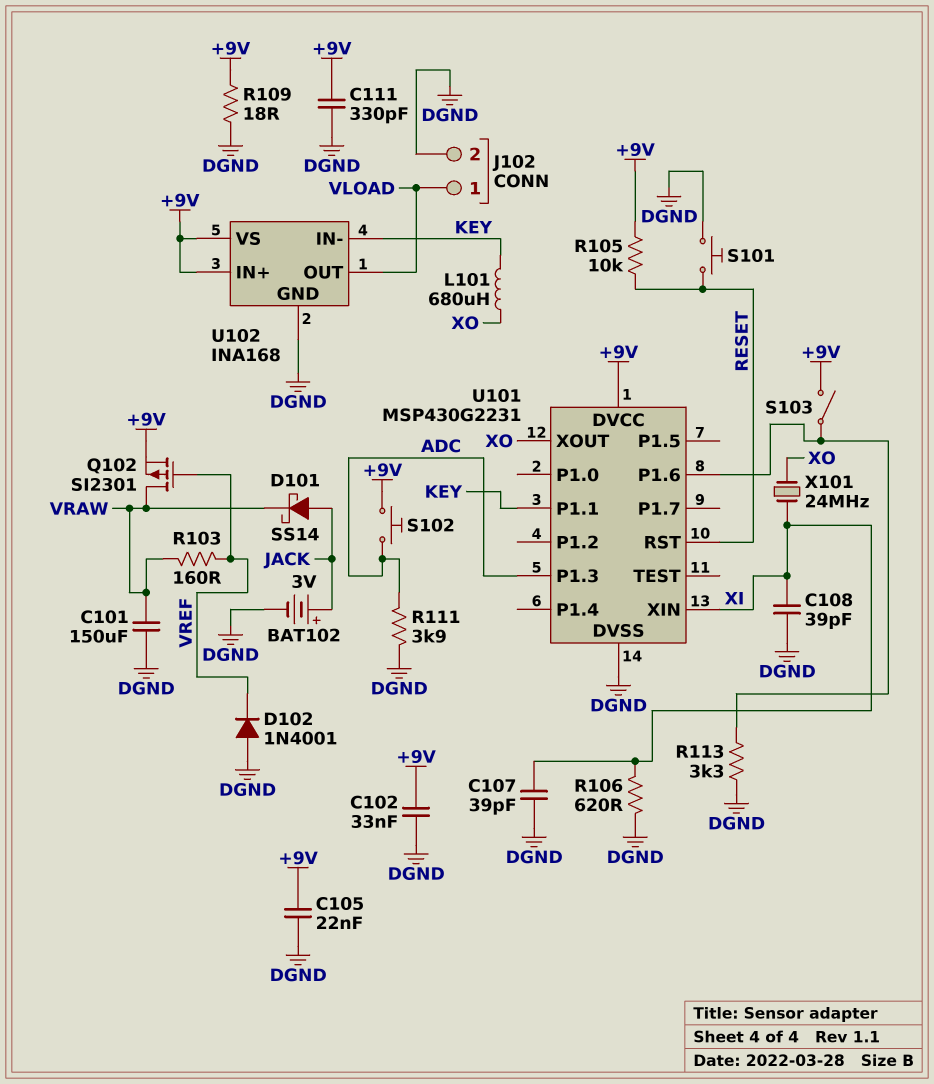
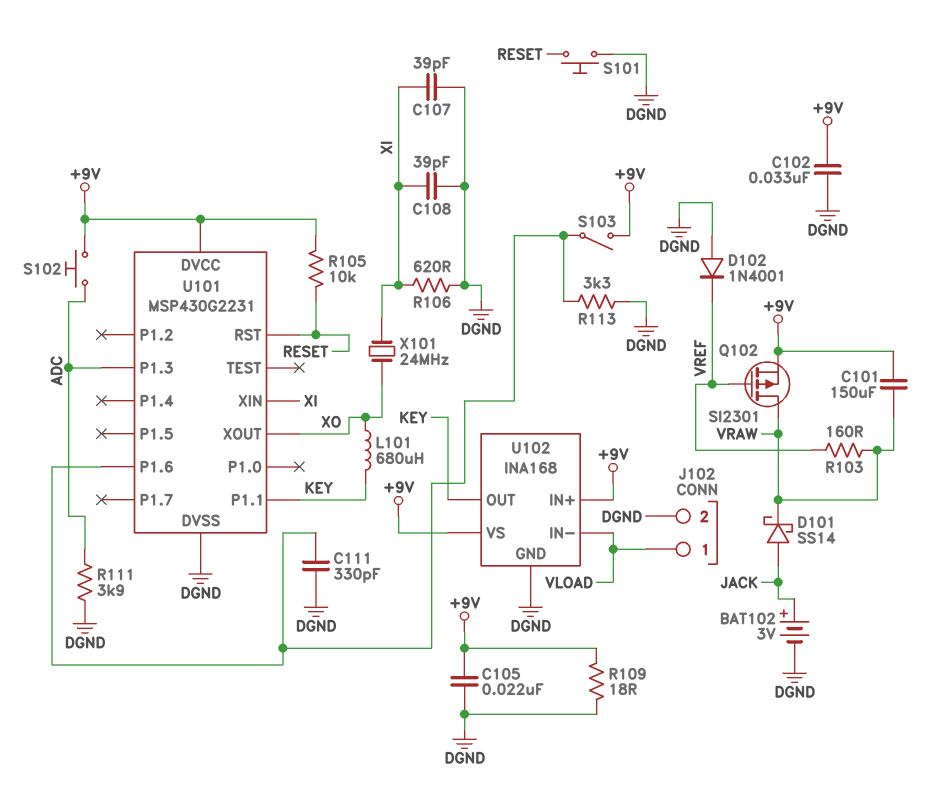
C101: 150uF (DGND, VRAW) -> 150uF (+9V, VRAW)
C111: 330pF (+9V, DGND) -> 330pF (DGND, U101/P1.6)
U102 pin IN-: KEY -> VLOAD
U102 pin OUT: VLOAD -> KEY

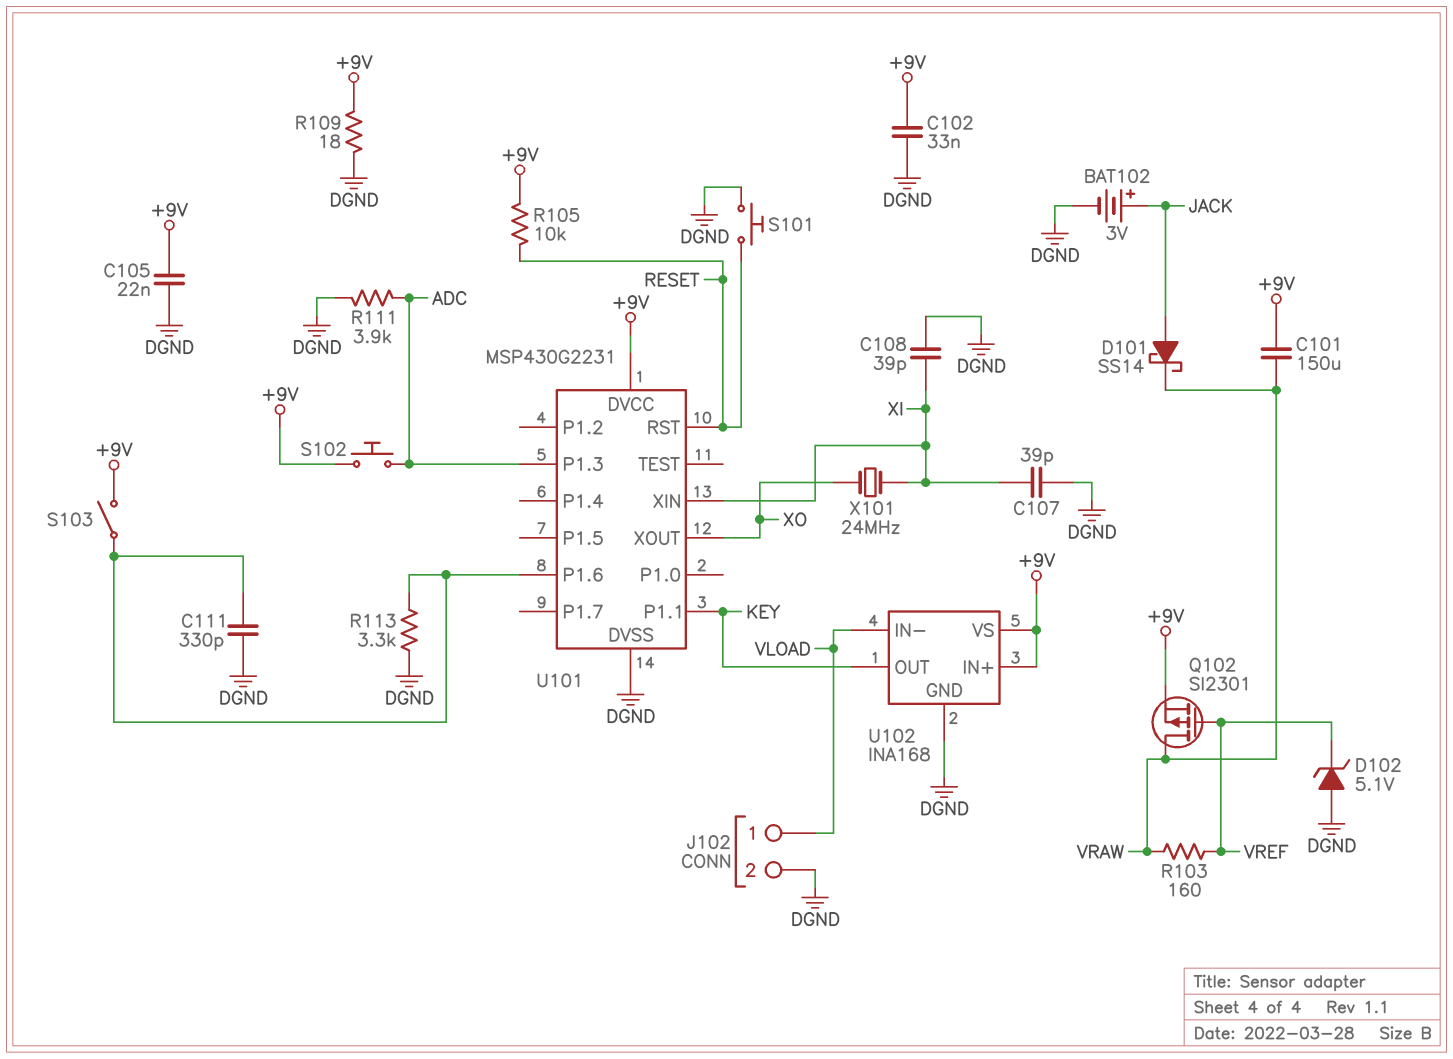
D102: diode 1N4001 (A DGND, K VREF) -> zener 5.1V (A DGND, K VREF)
L101: 680uH (KEY, XO) -> none
R106: 620 (DGND, XI) -> none

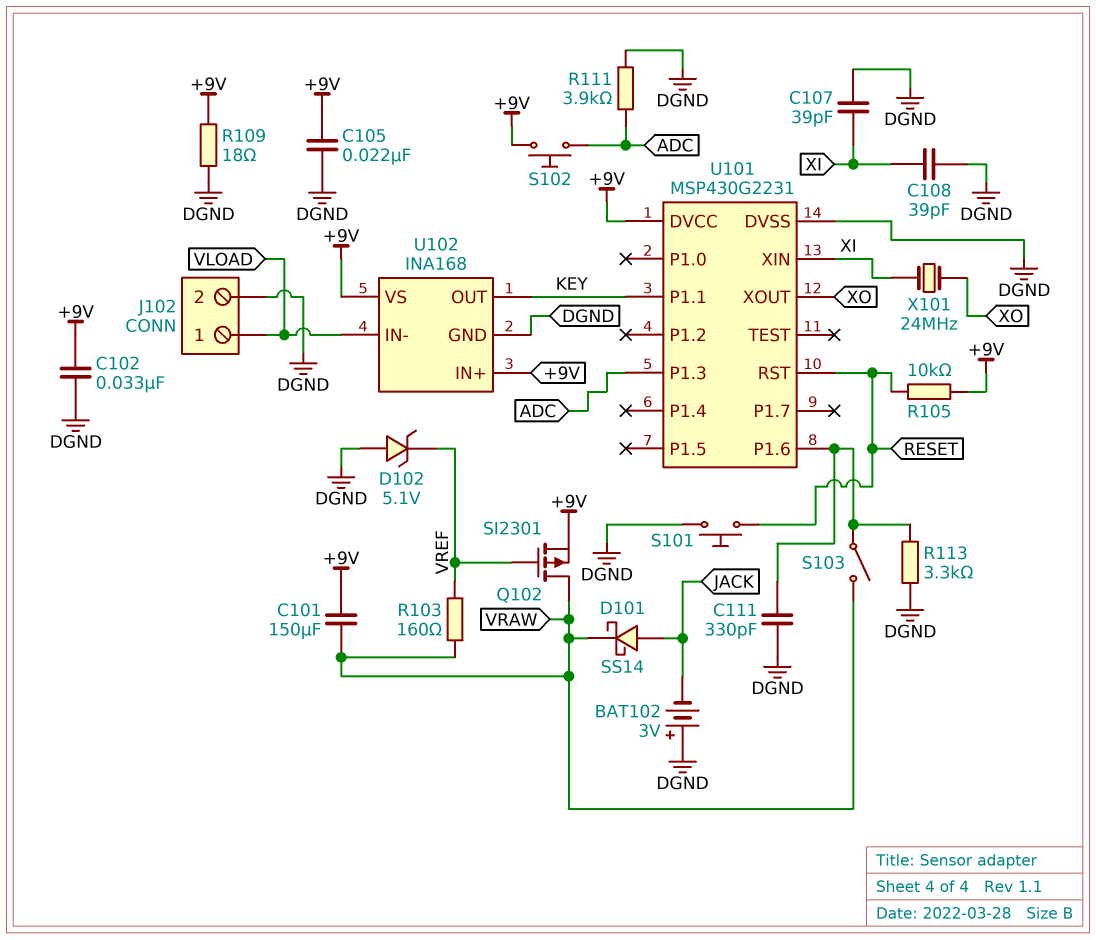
BAT102: 3V (plus JACK, minus DGND) -> 3V (plus DGND, minus JACK)
S103: switch (+9V, U101/P1.6) -> switch (U101/P1.6, VRAW)

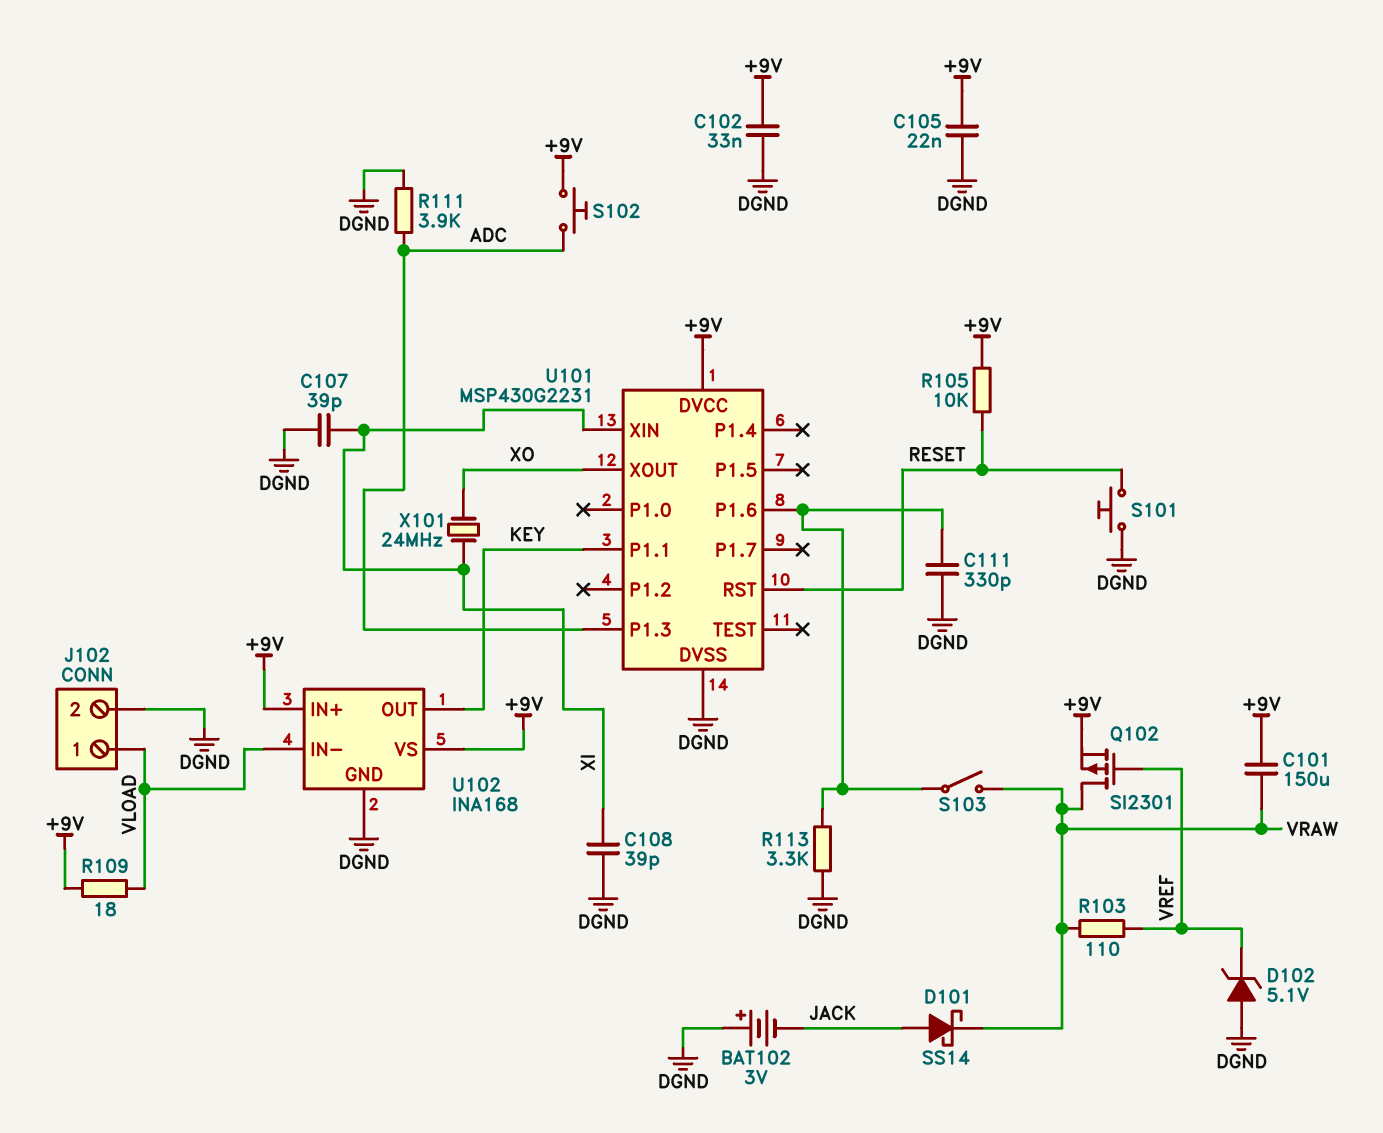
R103: 160 (VRAW, VREF) -> 110 (VRAW, VREF)
R109: 18 (+9V, DGND) -> 18 (+9V, VLOAD)

